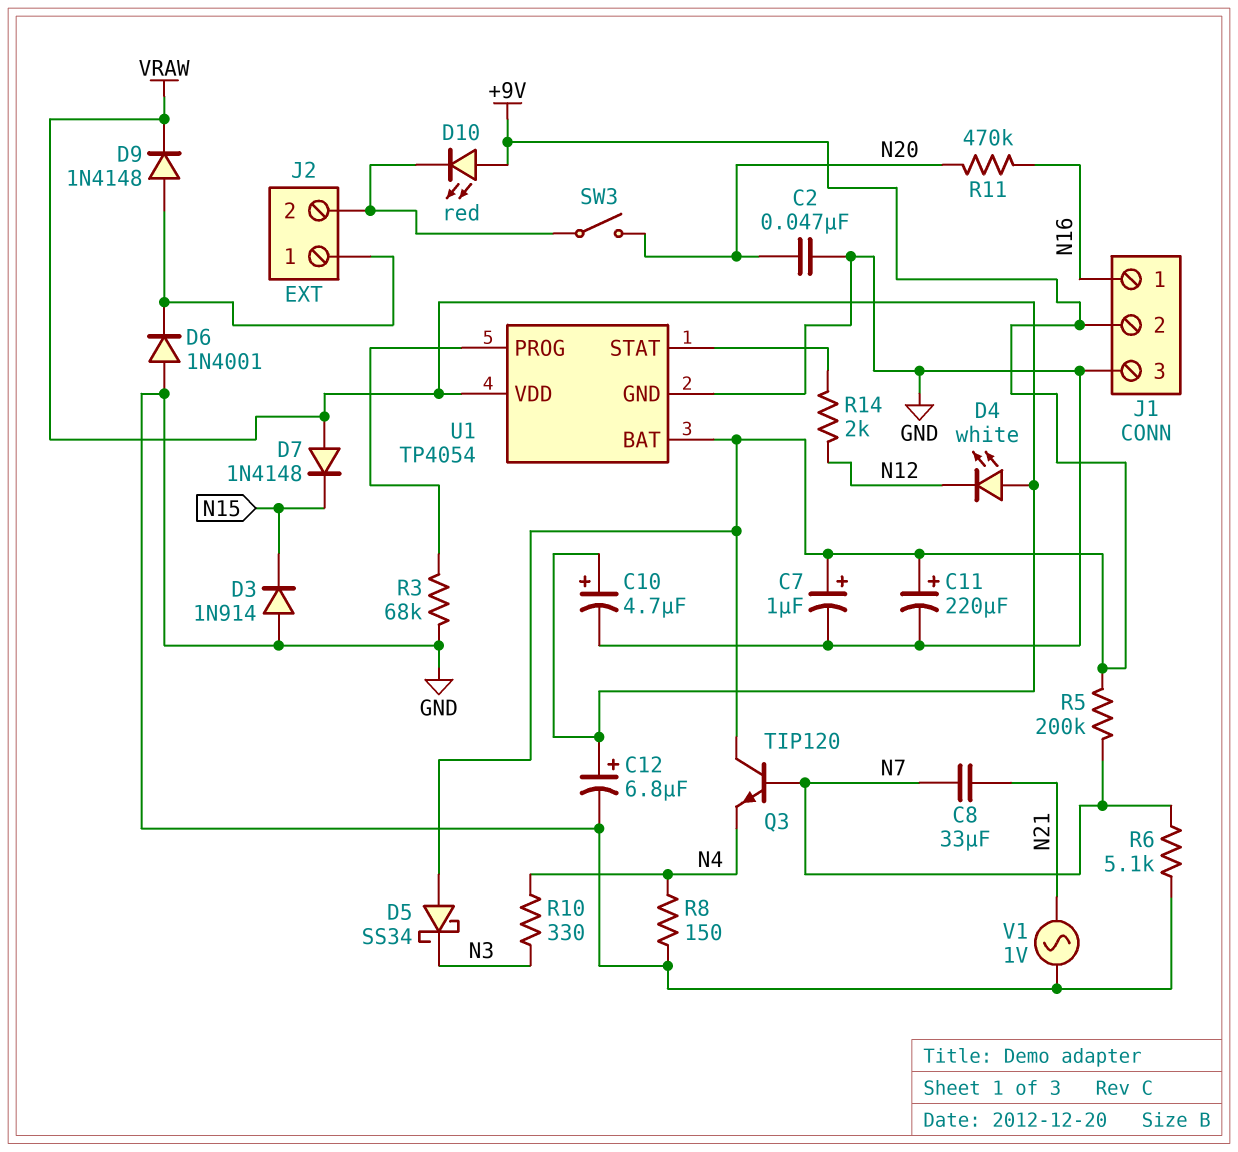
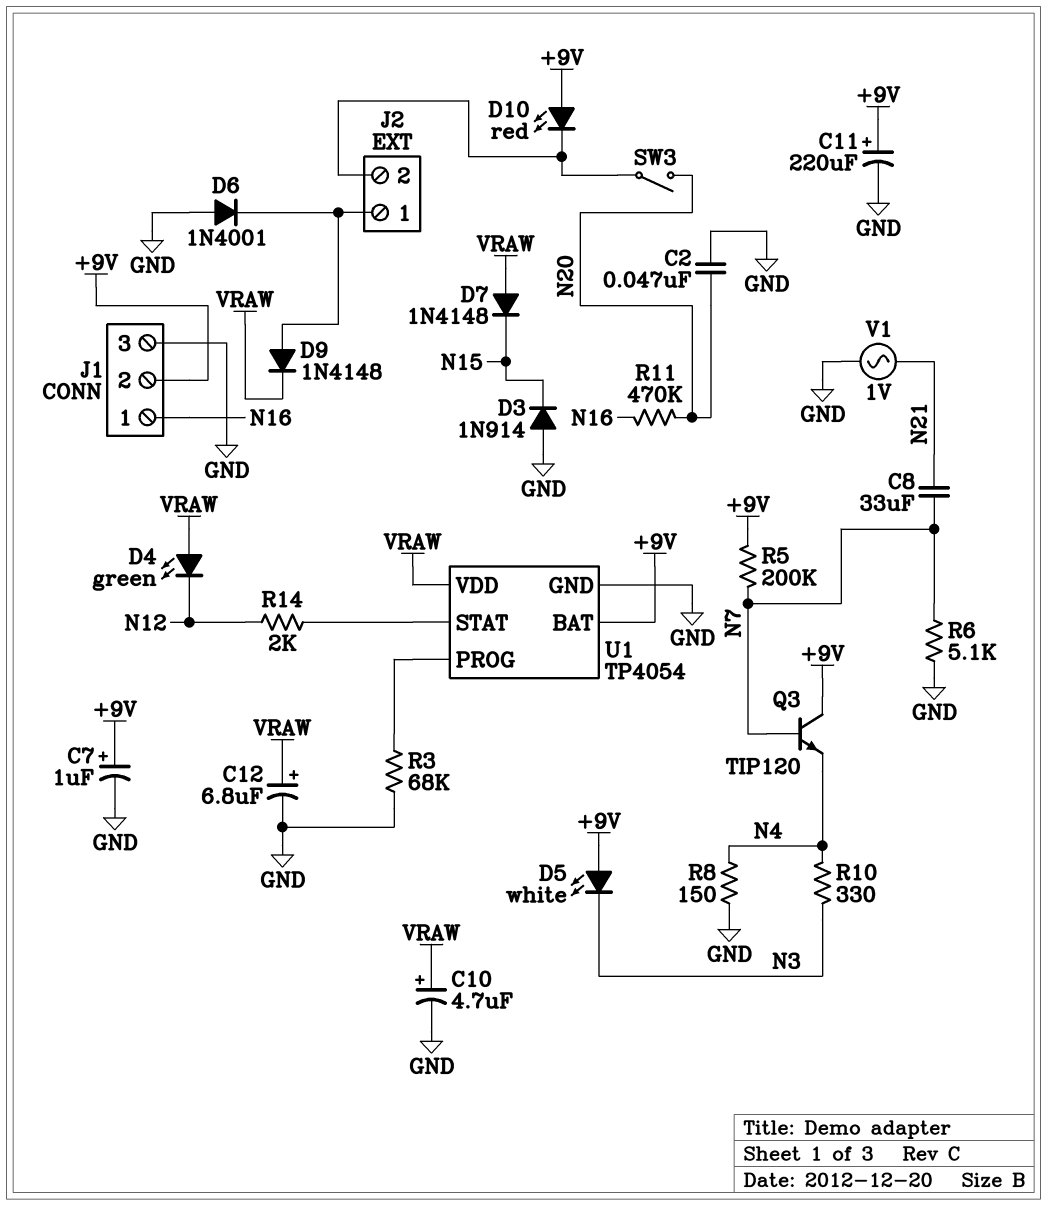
D4: LED white (A VRAW, K N12) -> LED green (A VRAW, K N12)
D5: schottky SS34 (A +9V, K N3) -> LED white (A +9V, K N3)

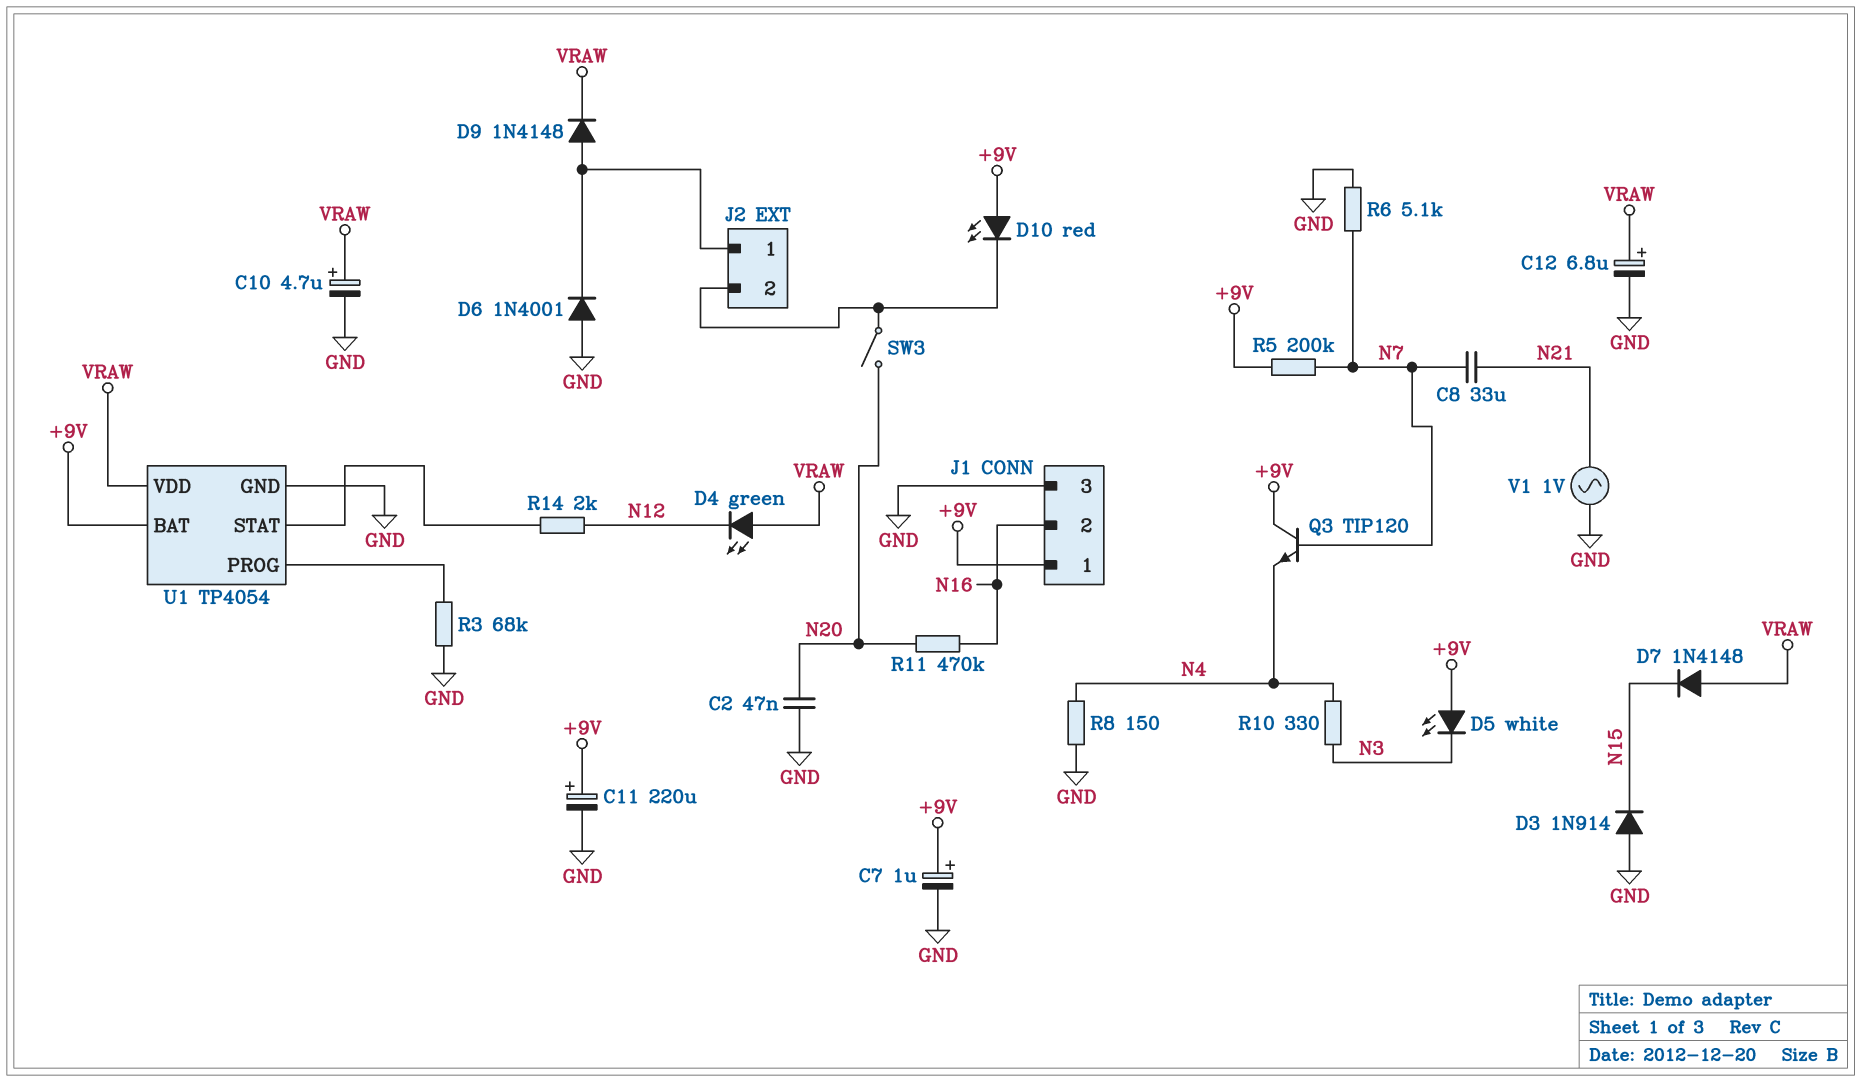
J1 pin 1: N16 -> +9V
J1 pin 2: +9V -> N16

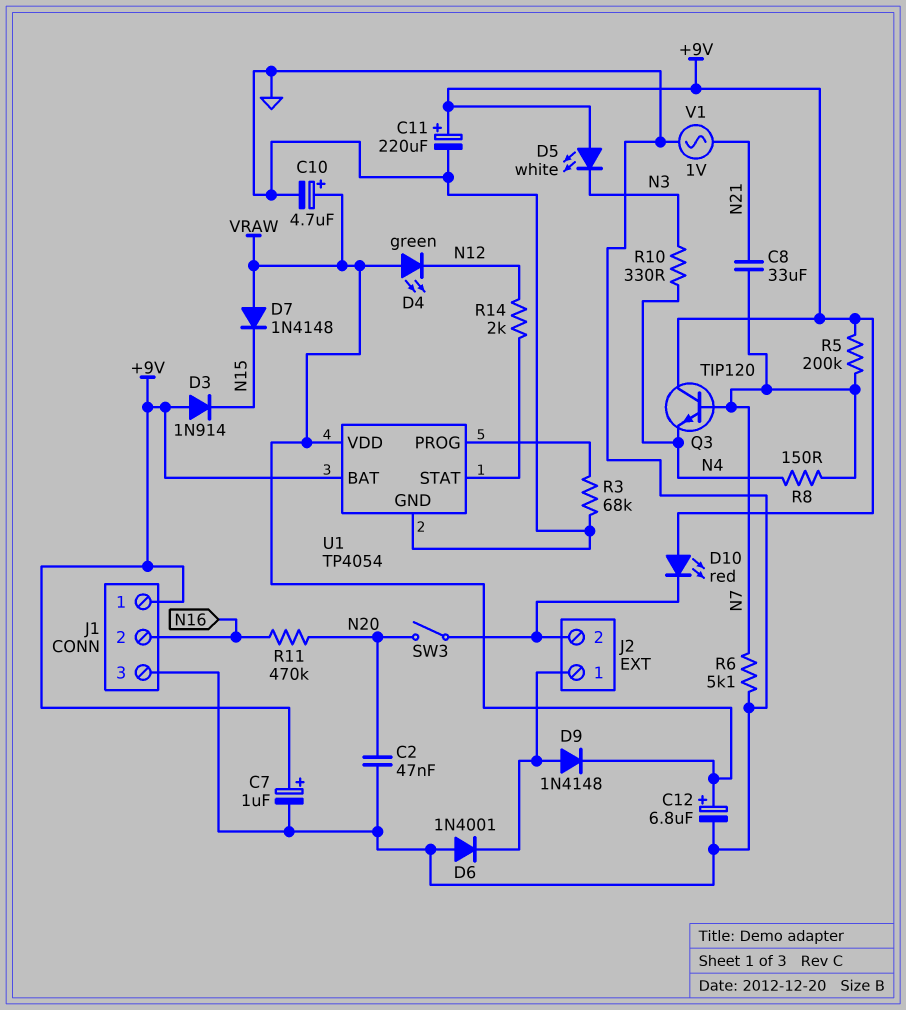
D3: diode 1N914 (A GND, K N15) -> diode 1N914 (A +9V, K N15)
R8: 150 (GND, N4) -> 150 (N4, N7)

